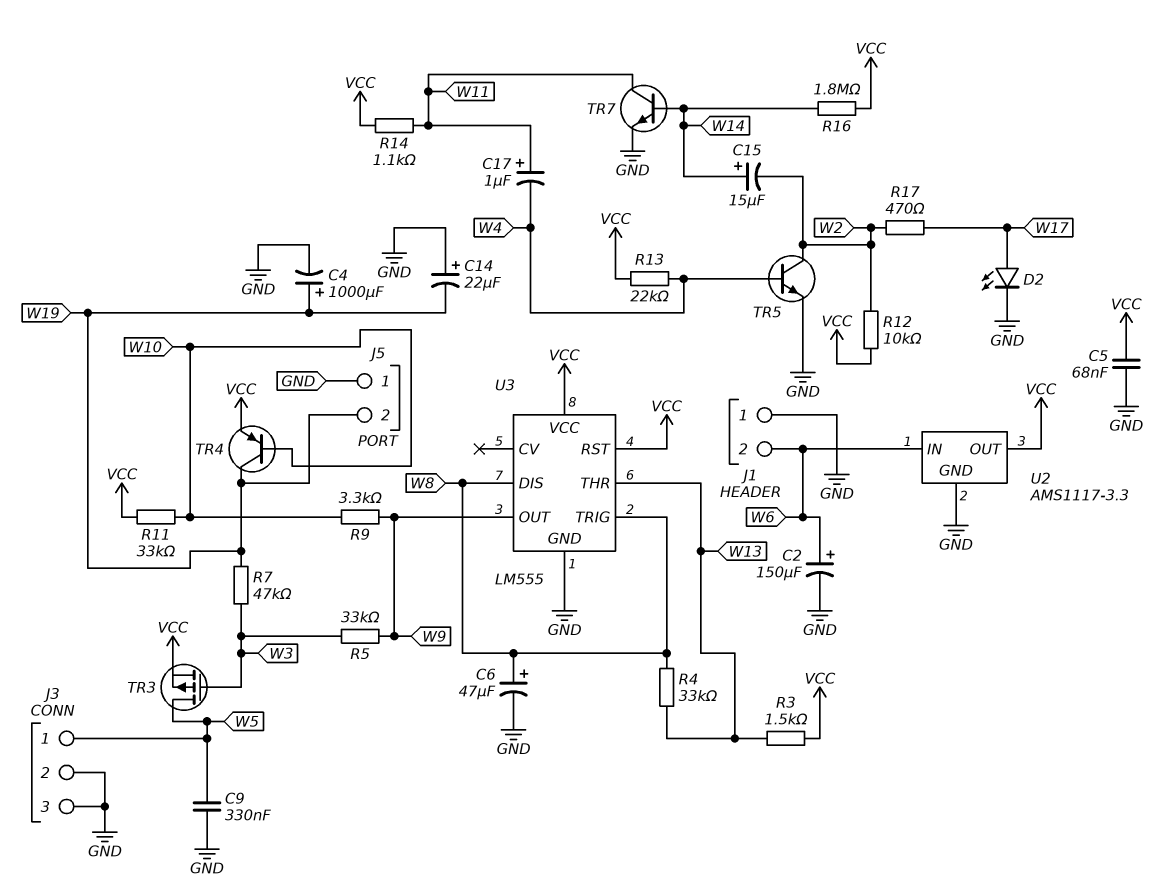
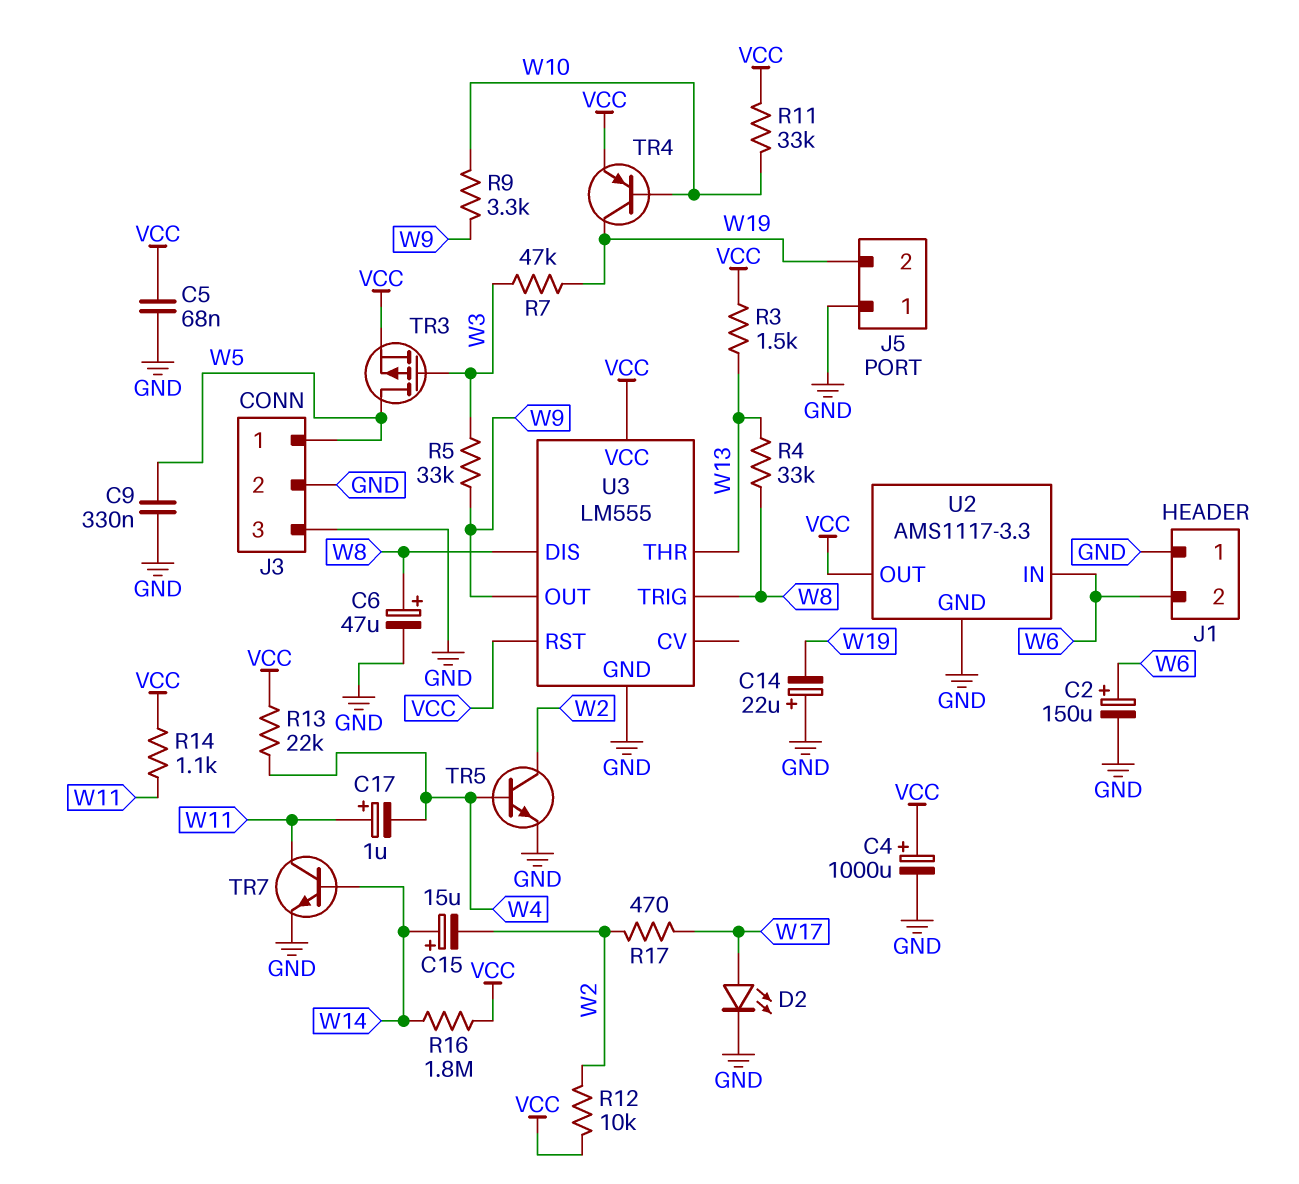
C4: 1000uF (plus W19, minus GND) -> 1000uF (plus VCC, minus GND)

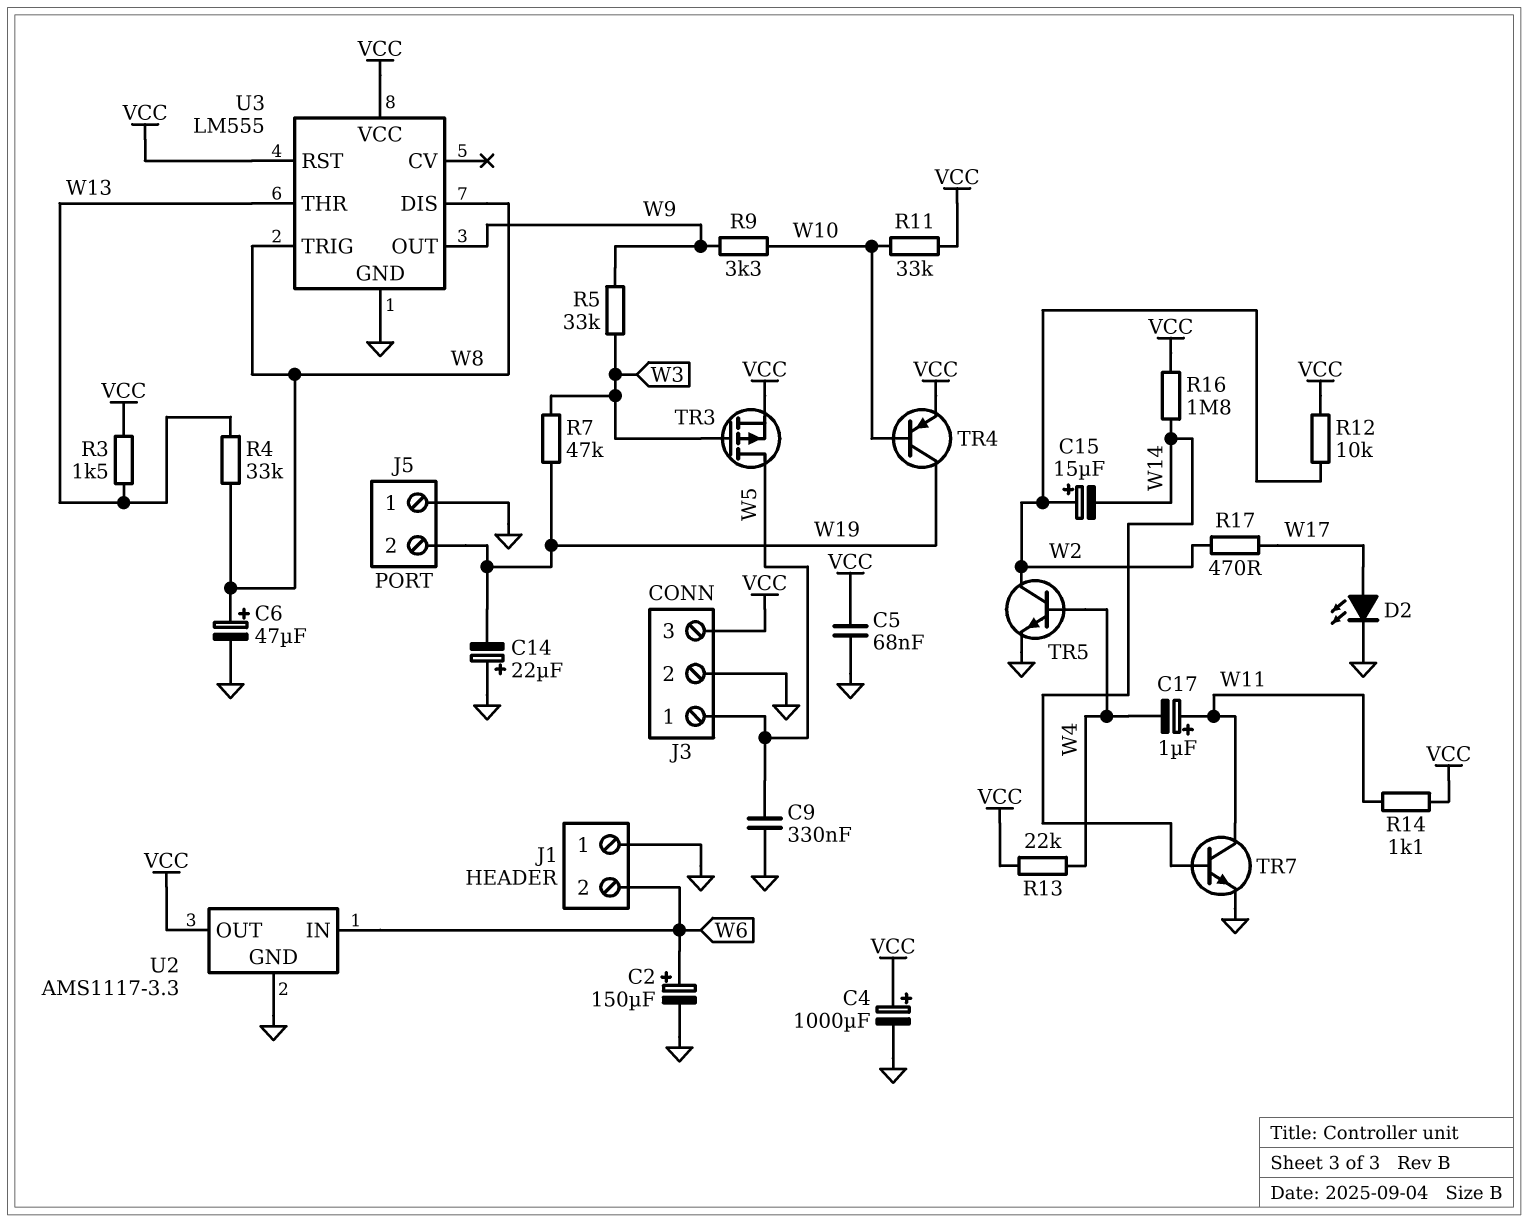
C15: 15uF (plus W14, minus W2) -> 15uF (plus W2, minus W14)
J3 pin 3: GND -> VCC

